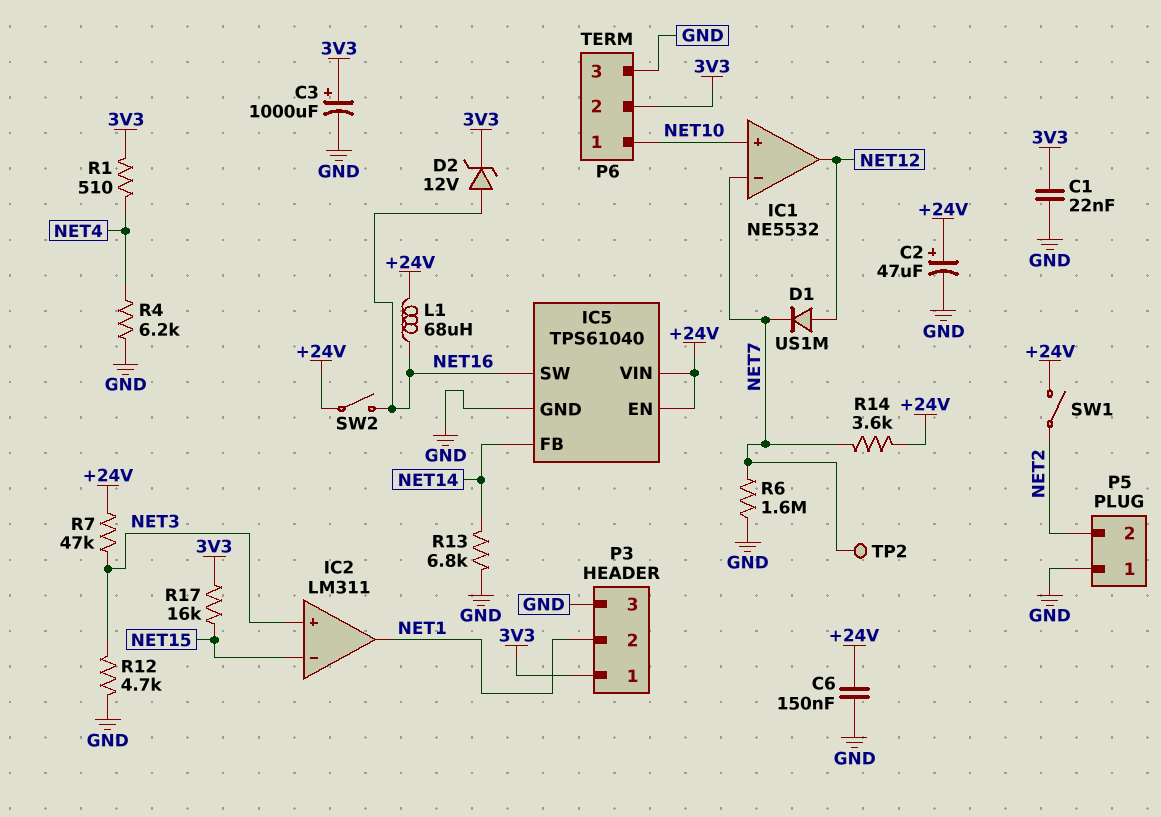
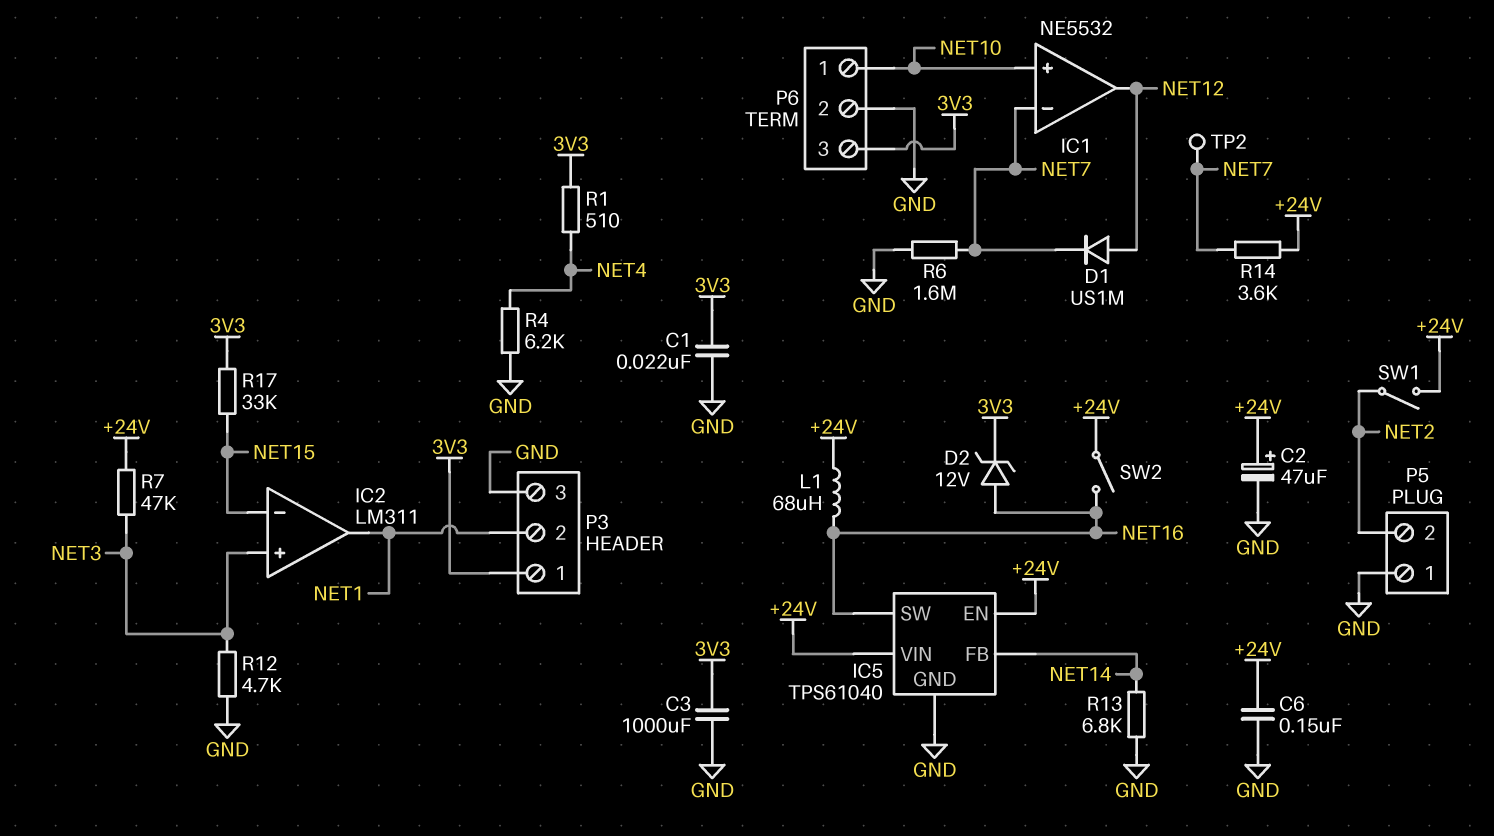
C3: 1000uF (plus 3V3, minus GND) -> 1000uF (3V3, GND)
P6 pin 2: 3V3 -> GND
P6 pin 3: GND -> 3V3
R17: 16k (3V3, NET15) -> 33k (3V3, NET15)

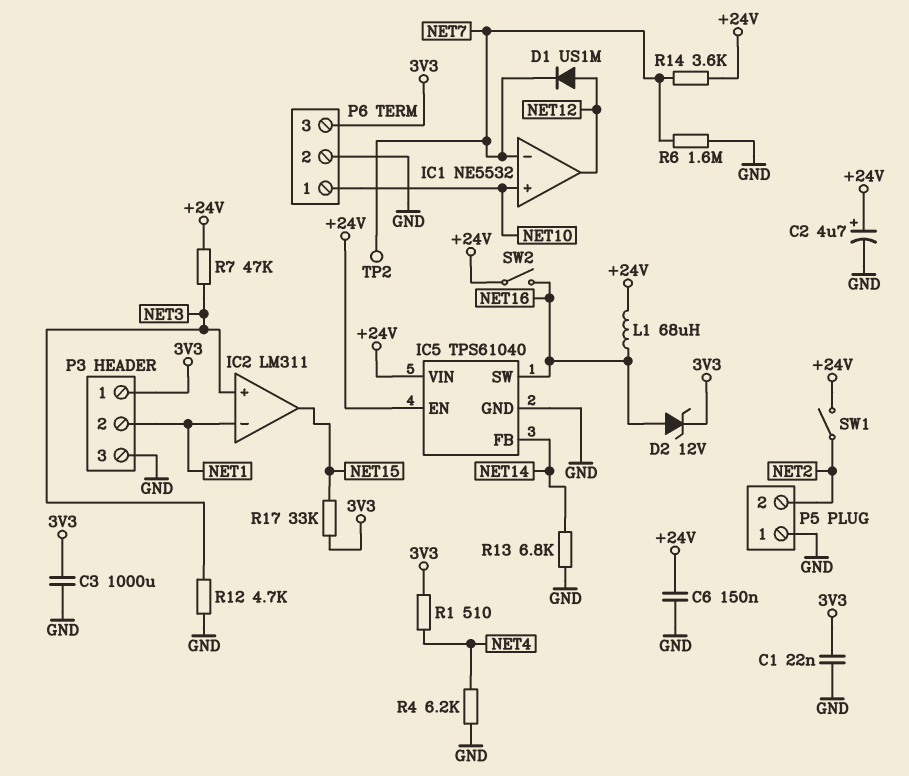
C2: 47uF (plus +24V, minus GND) -> 4.7uF (plus +24V, minus GND)
IC2 pin in-: NET15 -> NET1
IC2 pin out: NET1 -> NET15

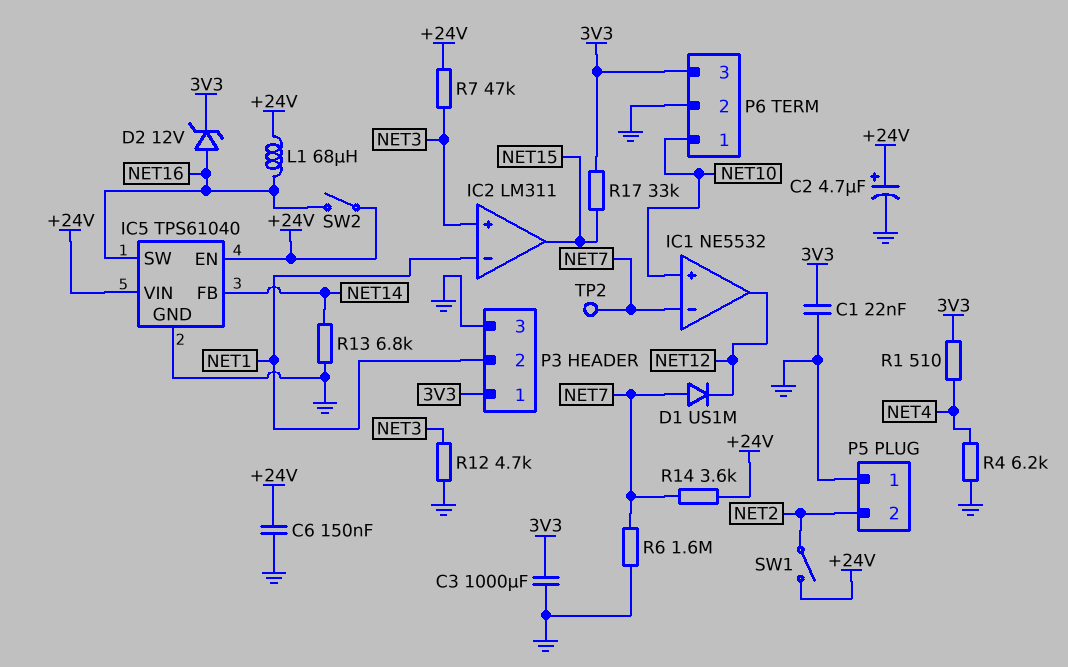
D1: diode US1M (A NET12, K NET7) -> diode US1M (A NET7, K NET12)

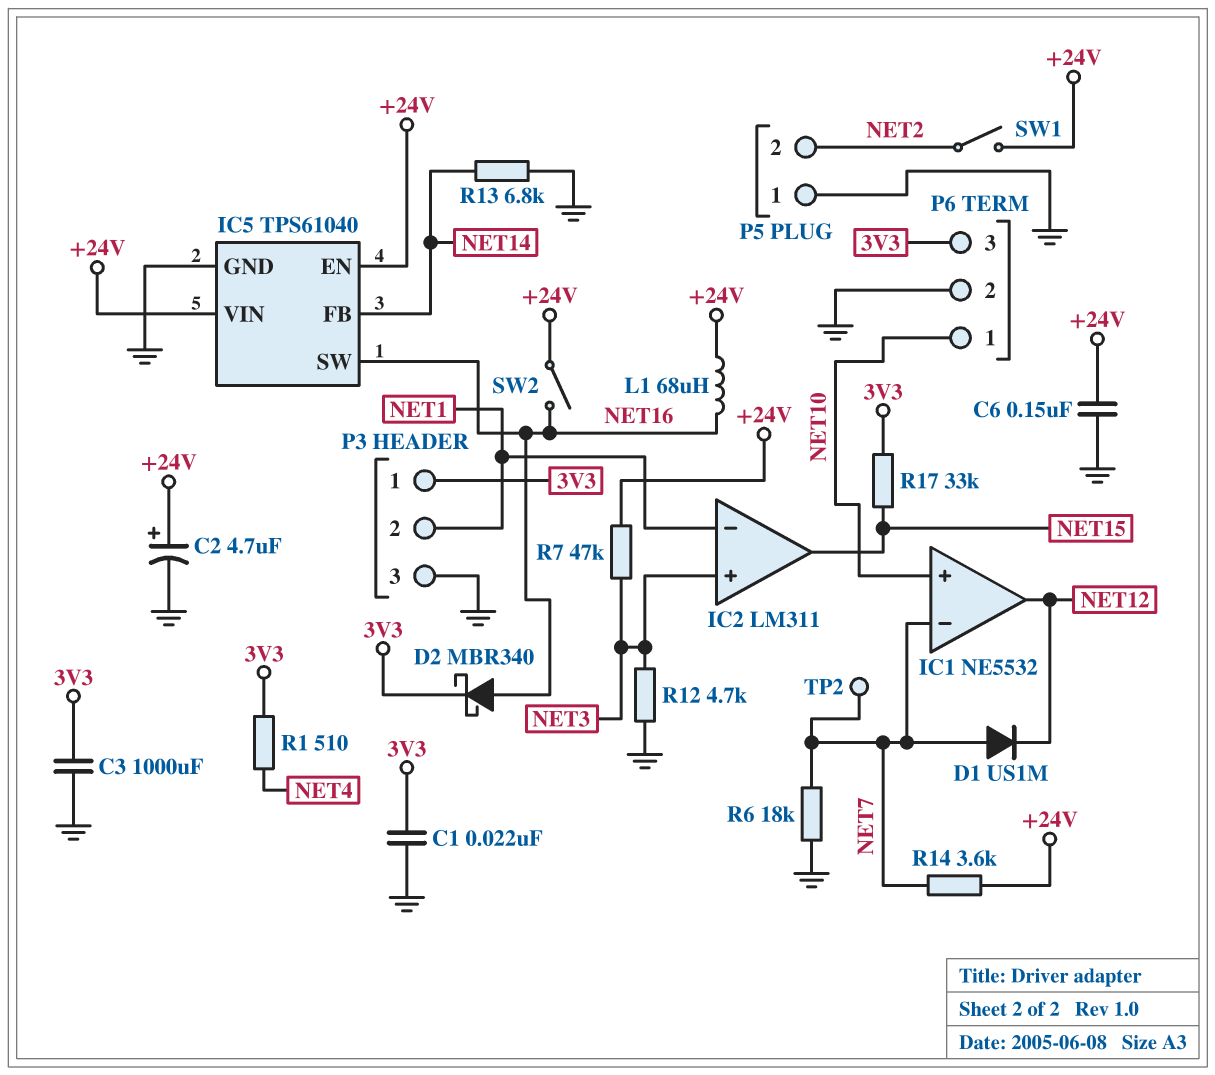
D2: zener 12V (A NET16, K 3V3) -> schottky MBR340 (A NET16, K 3V3)
R4: 6.2k (GND, NET4) -> none
R6: 1.6M (GND, NET7) -> 18k (GND, NET7)

